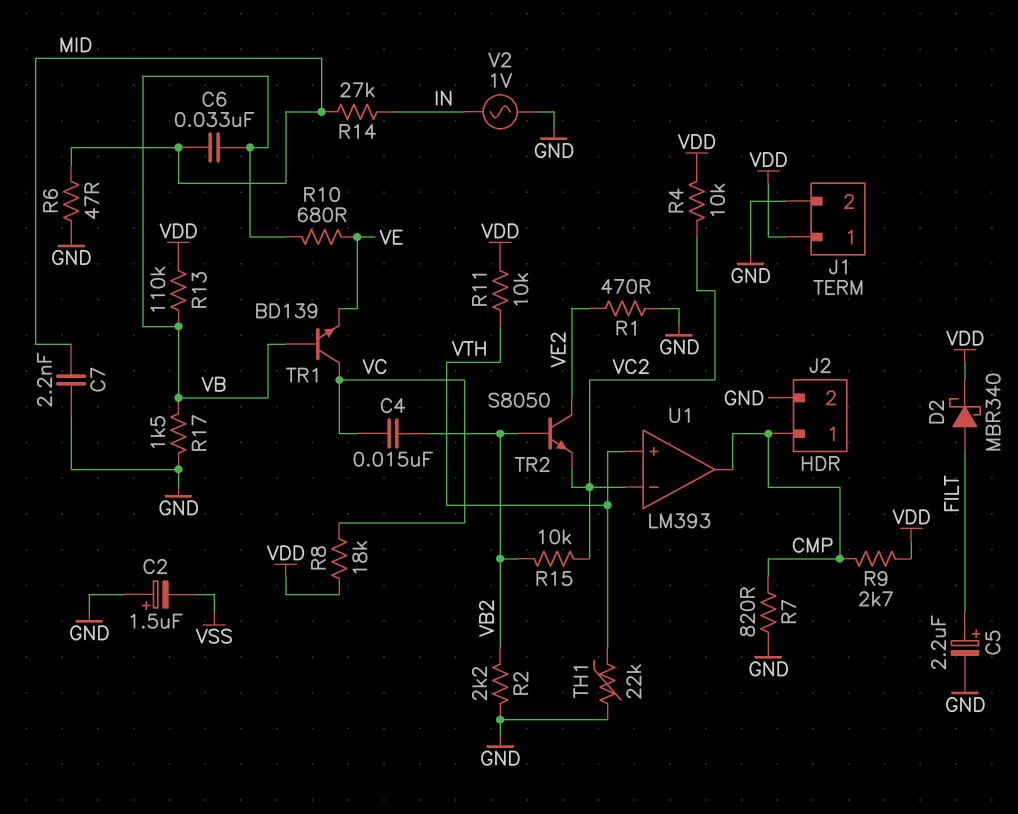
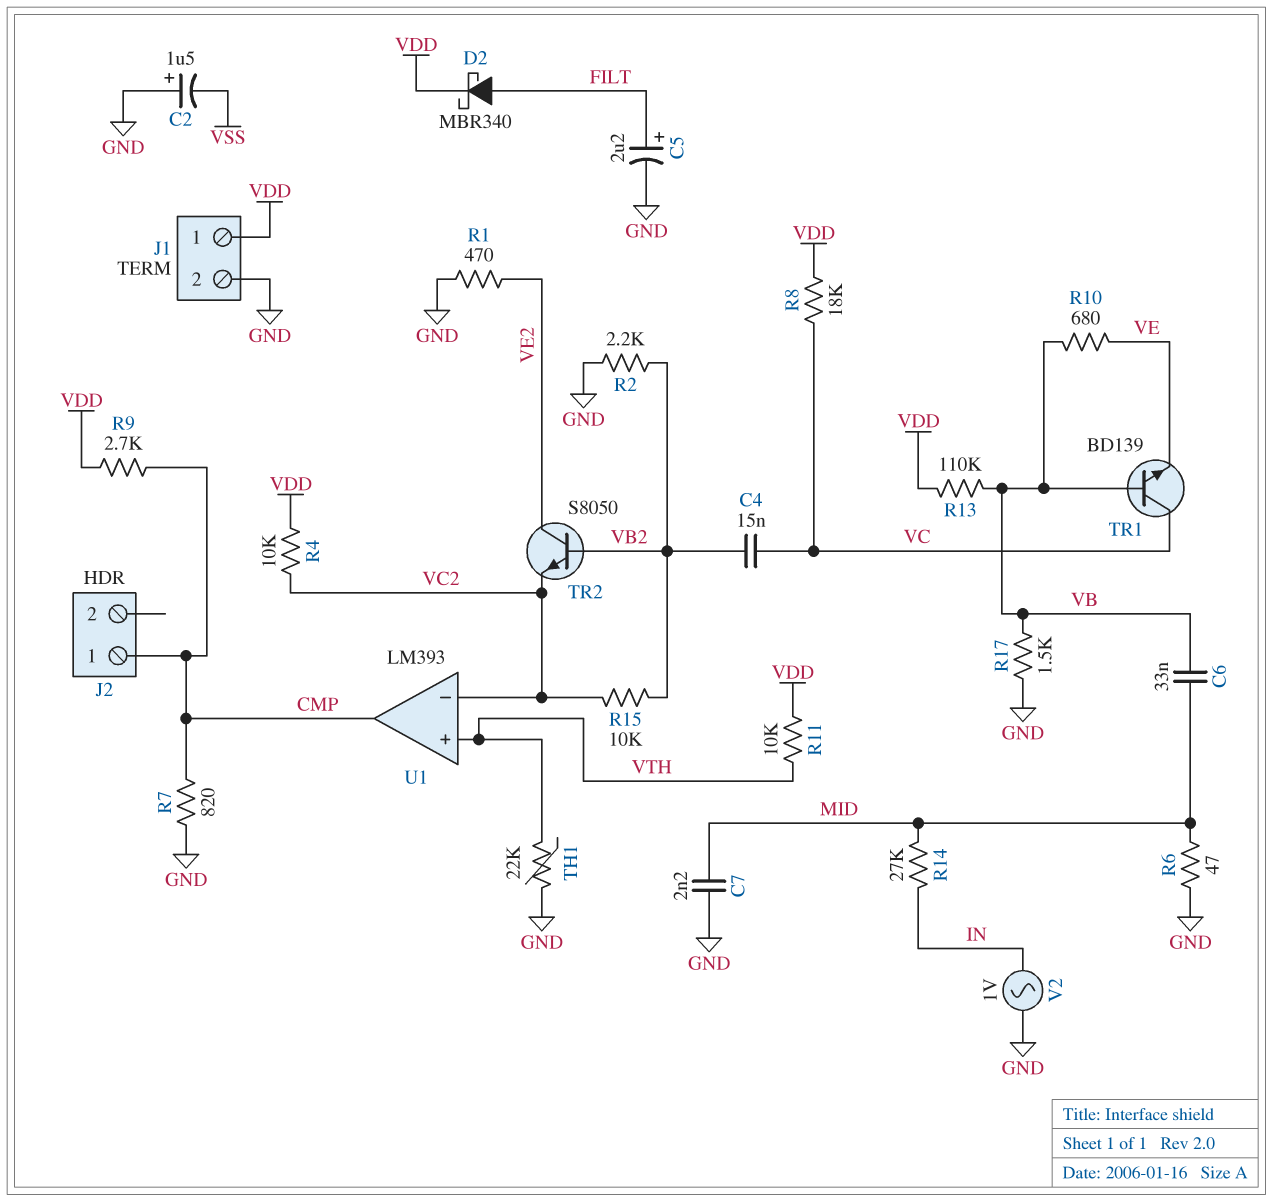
J2 pin 2: GND -> none

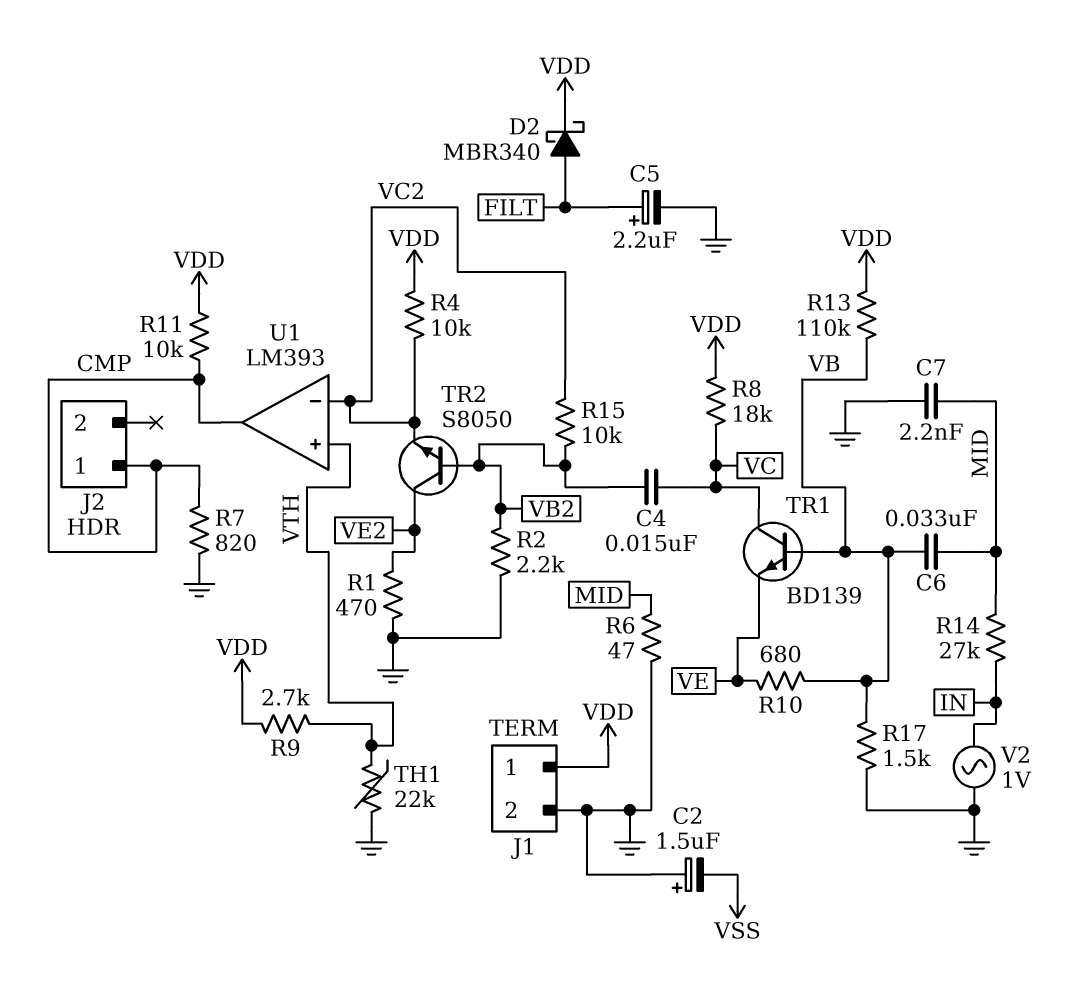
R9: 2.7k (CMP, VDD) -> 2.7k (VDD, VTH)
R11: 10k (VDD, VTH) -> 10k (CMP, VDD)

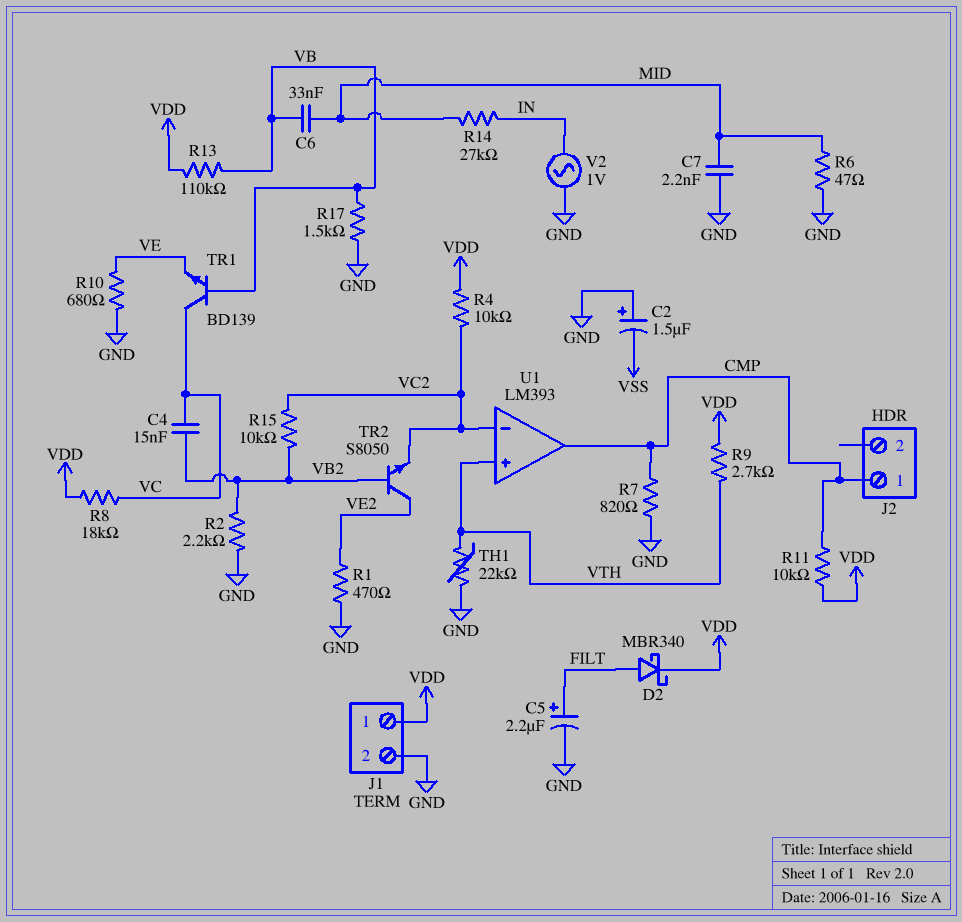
R10: 680 (VB, VE) -> 680 (GND, VE)

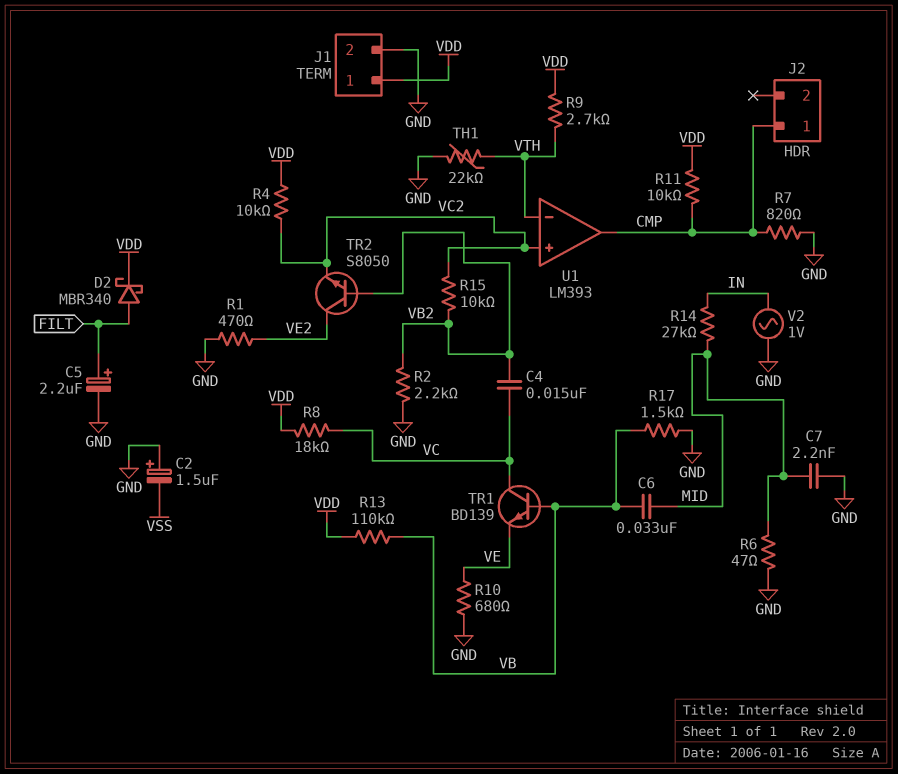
U1 pin in+: VTH -> VC2
U1 pin in-: VC2 -> VTH

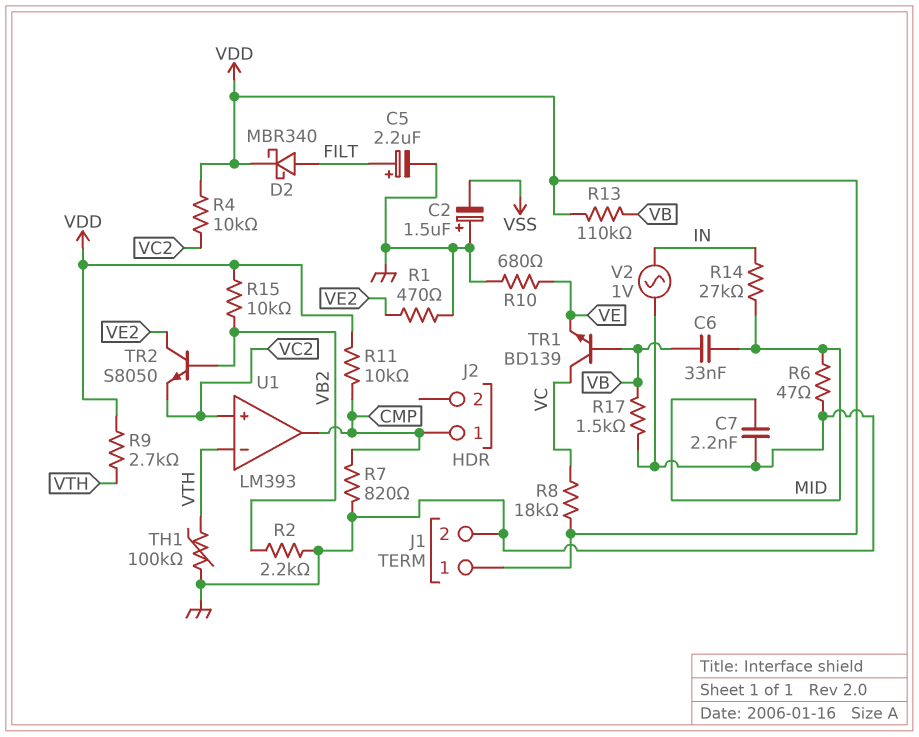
C4: 15nF (VB2, VC) -> none
R15: 10k (VB2, VC2) -> 10k (VB2, VDD)
TH1: 22k (GND, VTH) -> 100k (GND, VTH)

